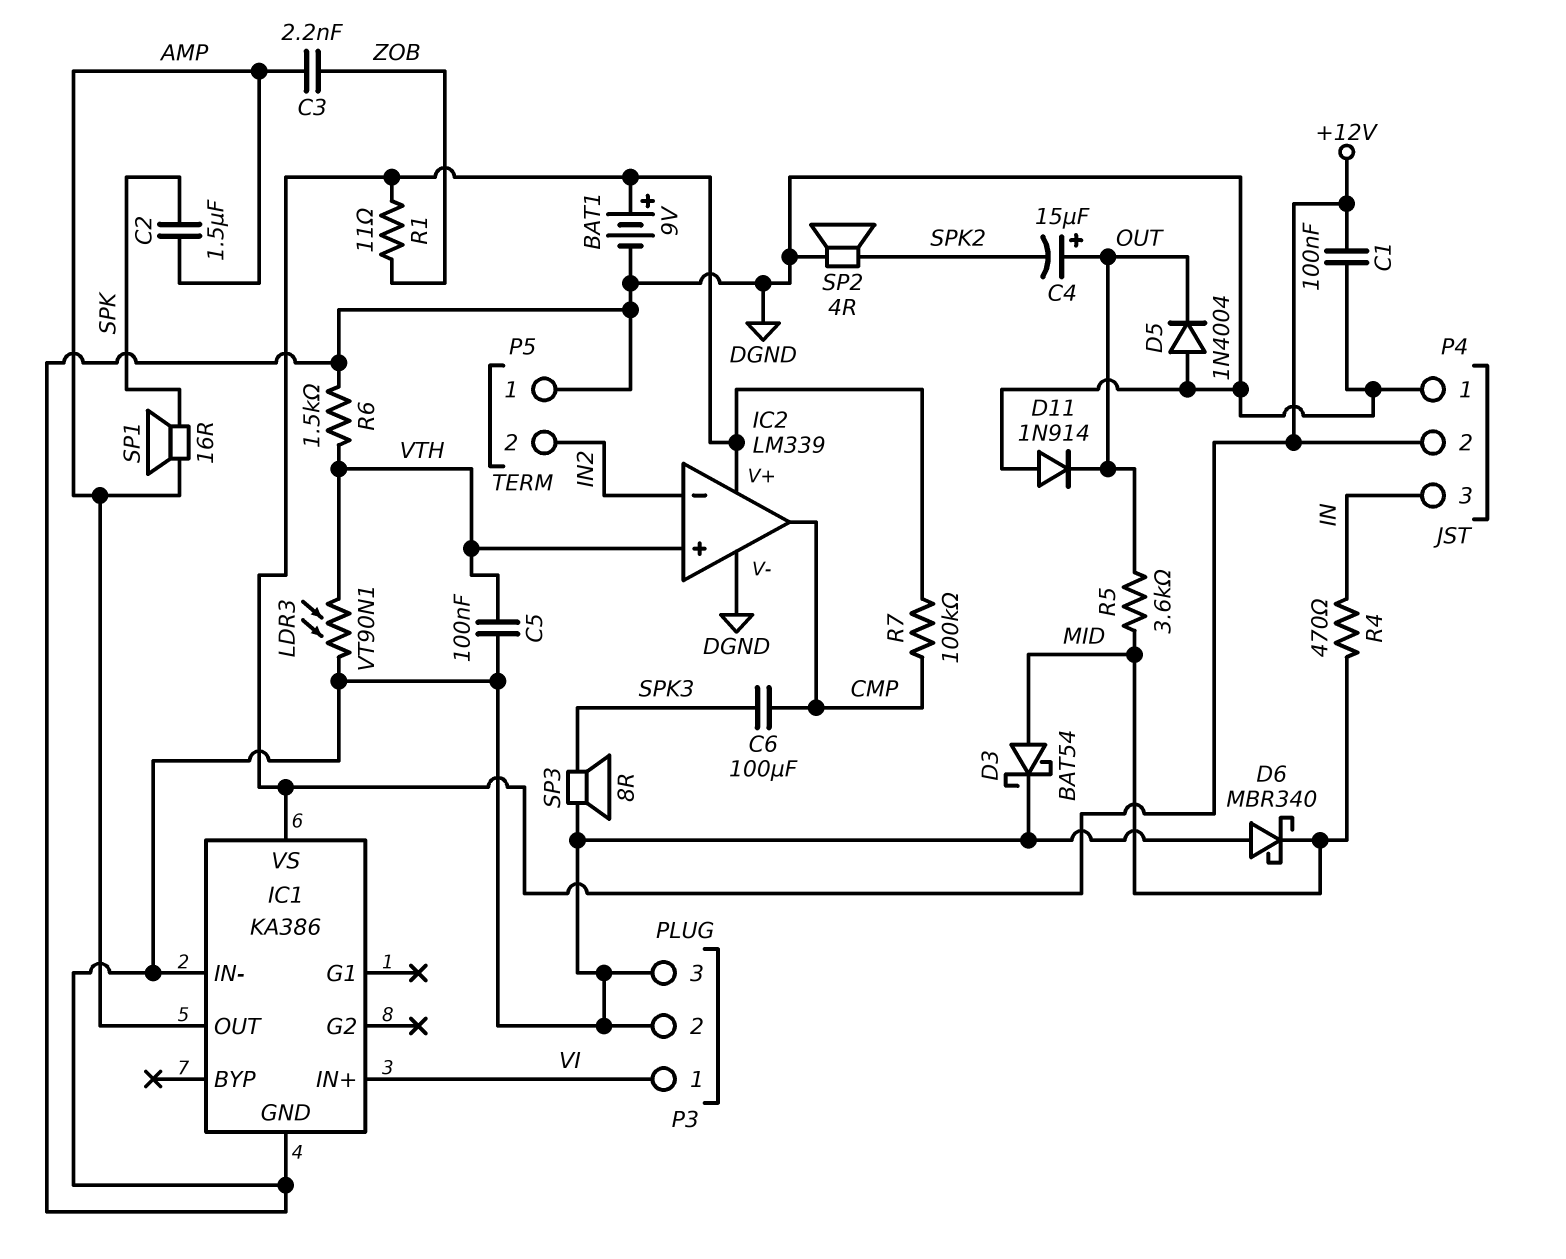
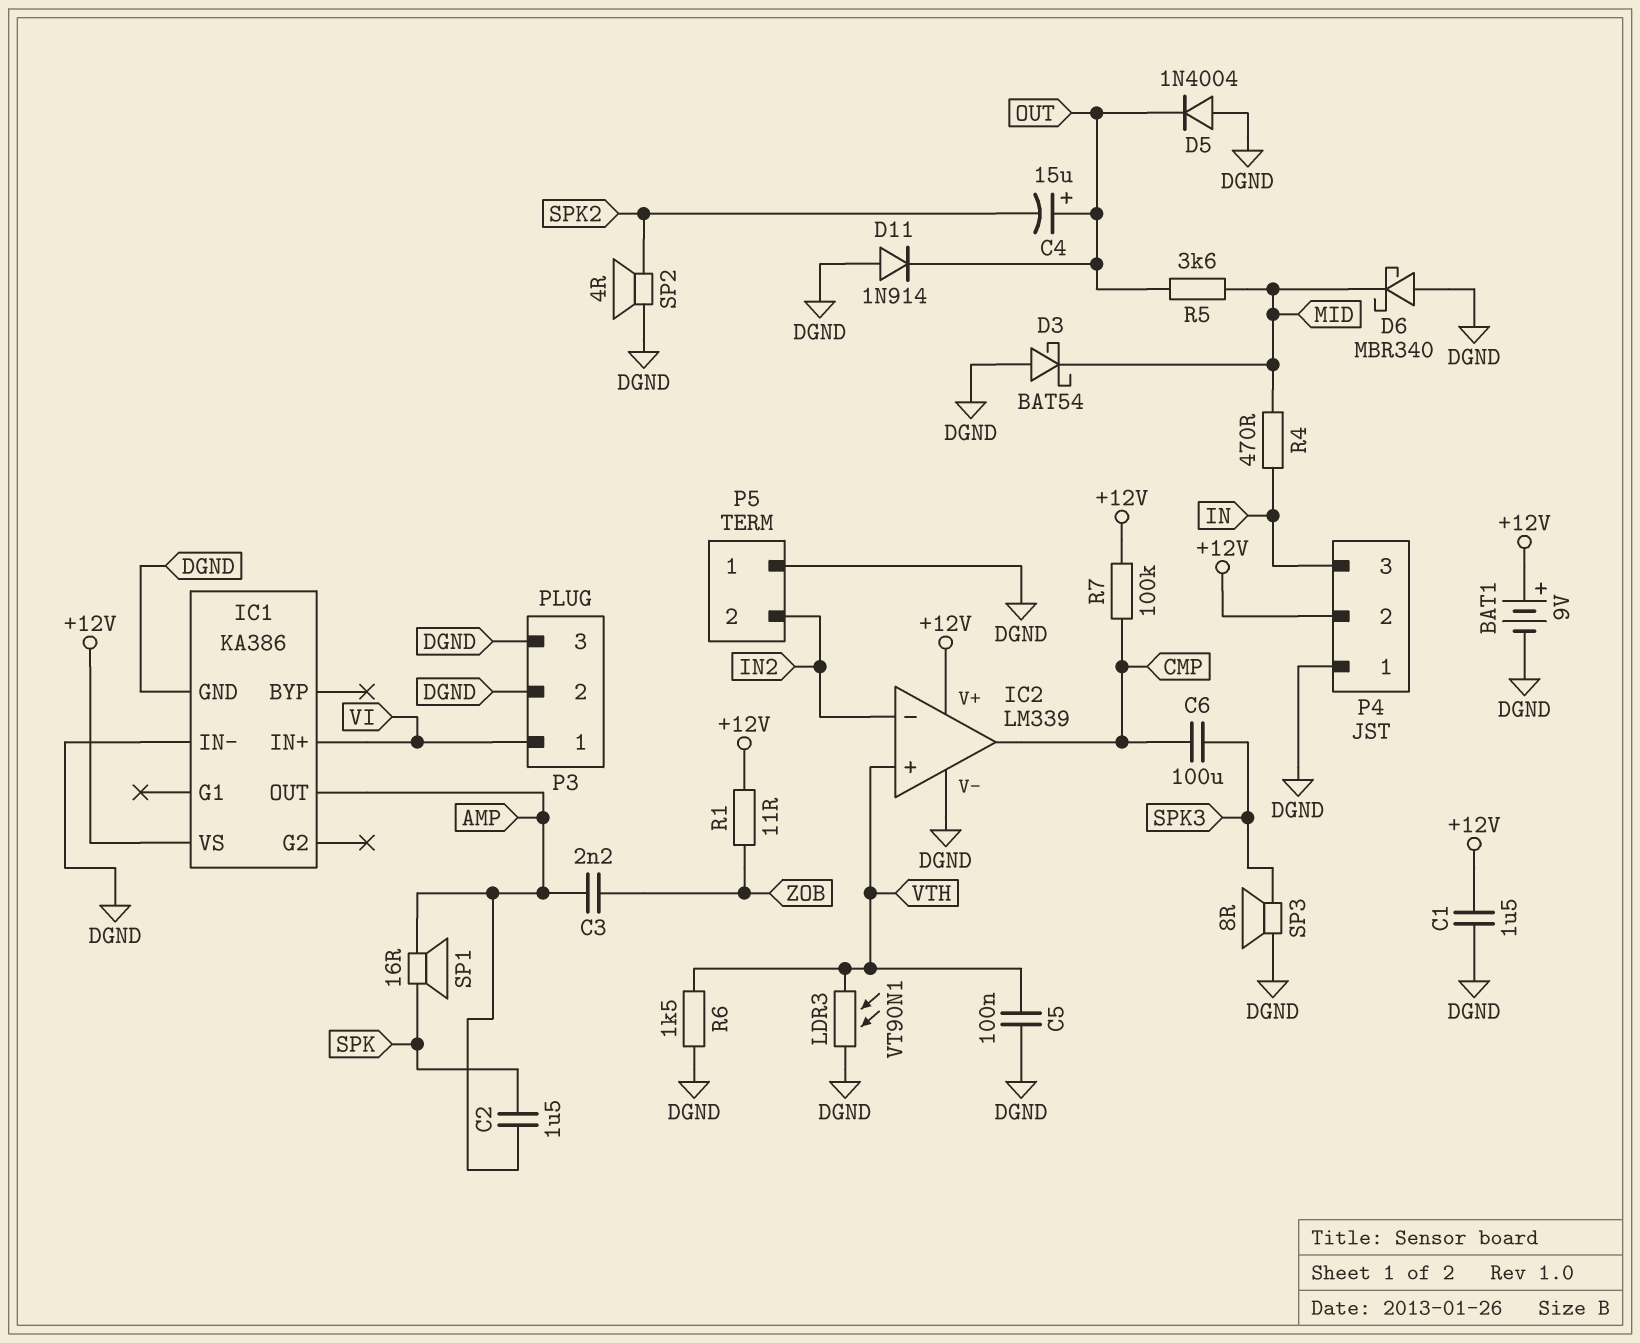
C1: 100nF (+12V, DGND) -> 1.5uF (+12V, DGND)
D3: schottky BAT54 (A MID, K DGND) -> schottky BAT54 (A DGND, K MID)

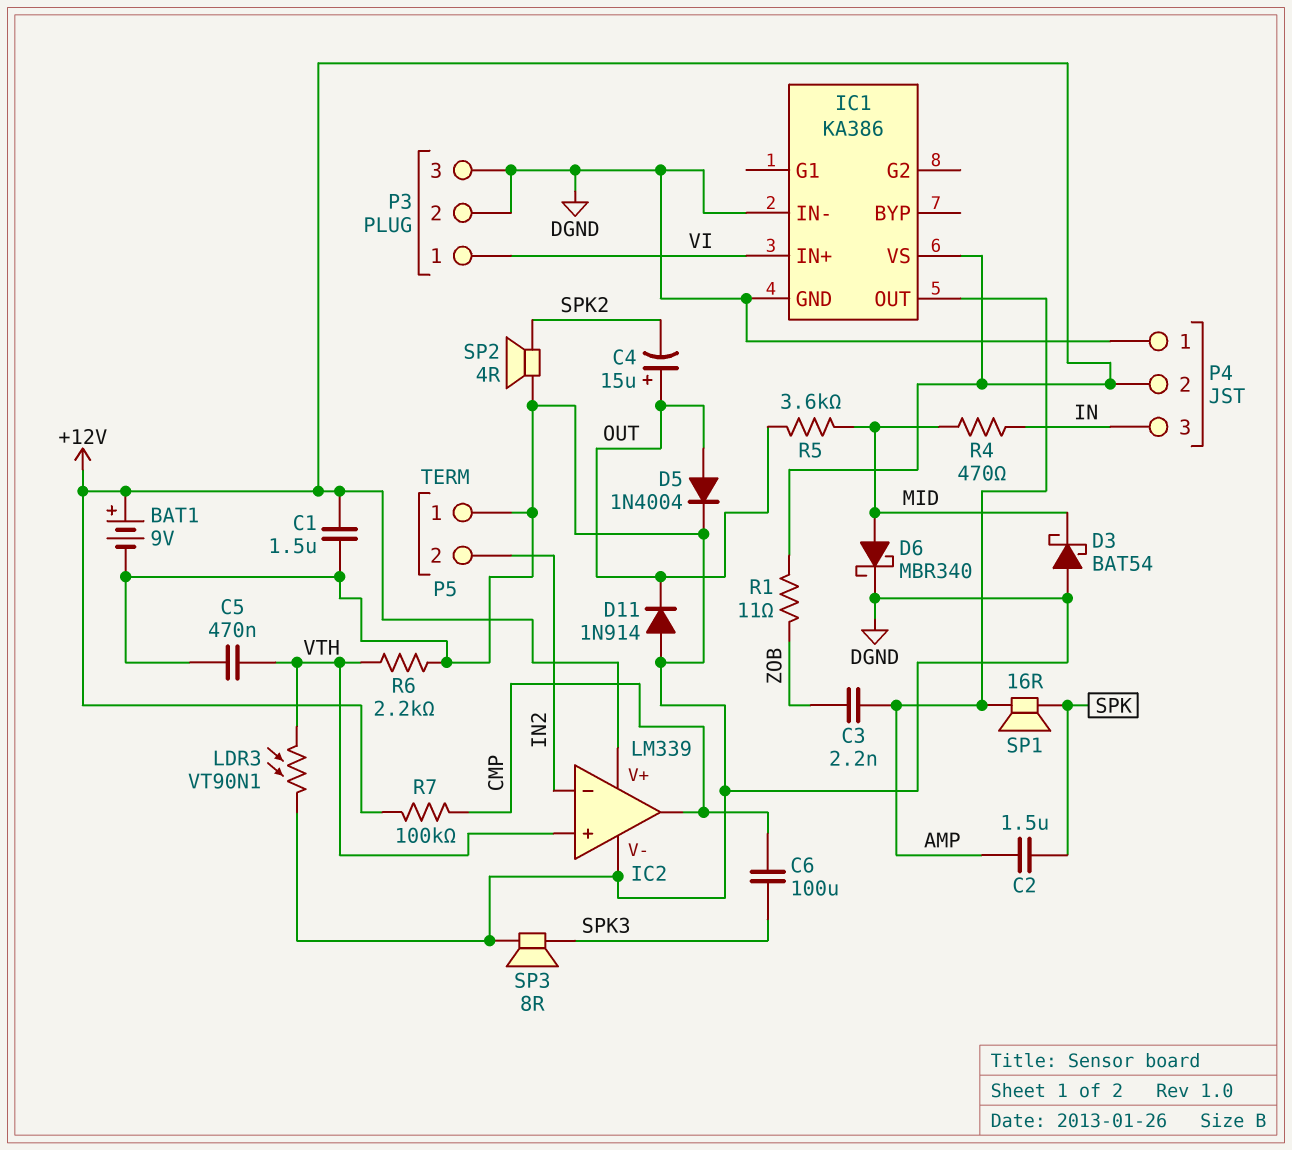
C5: 100nF (DGND, VTH) -> 470nF (DGND, VTH)
D5: diode 1N4004 (A DGND, K OUT) -> diode 1N4004 (A OUT, K DGND)
D6: schottky MBR340 (A DGND, K MID) -> schottky MBR340 (A MID, K DGND)
R6: 1.5k (DGND, VTH) -> 2.2k (DGND, VTH)

